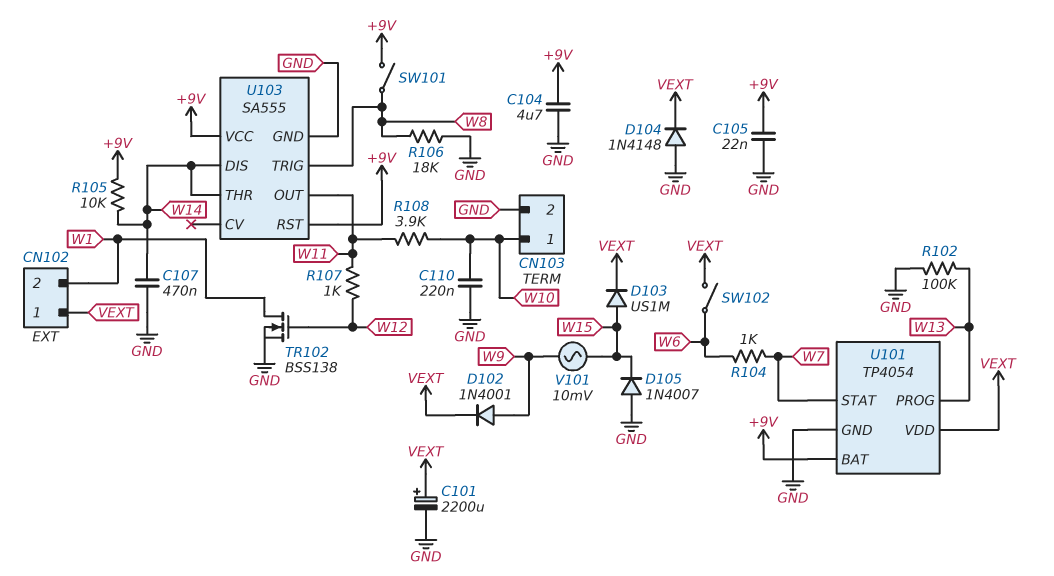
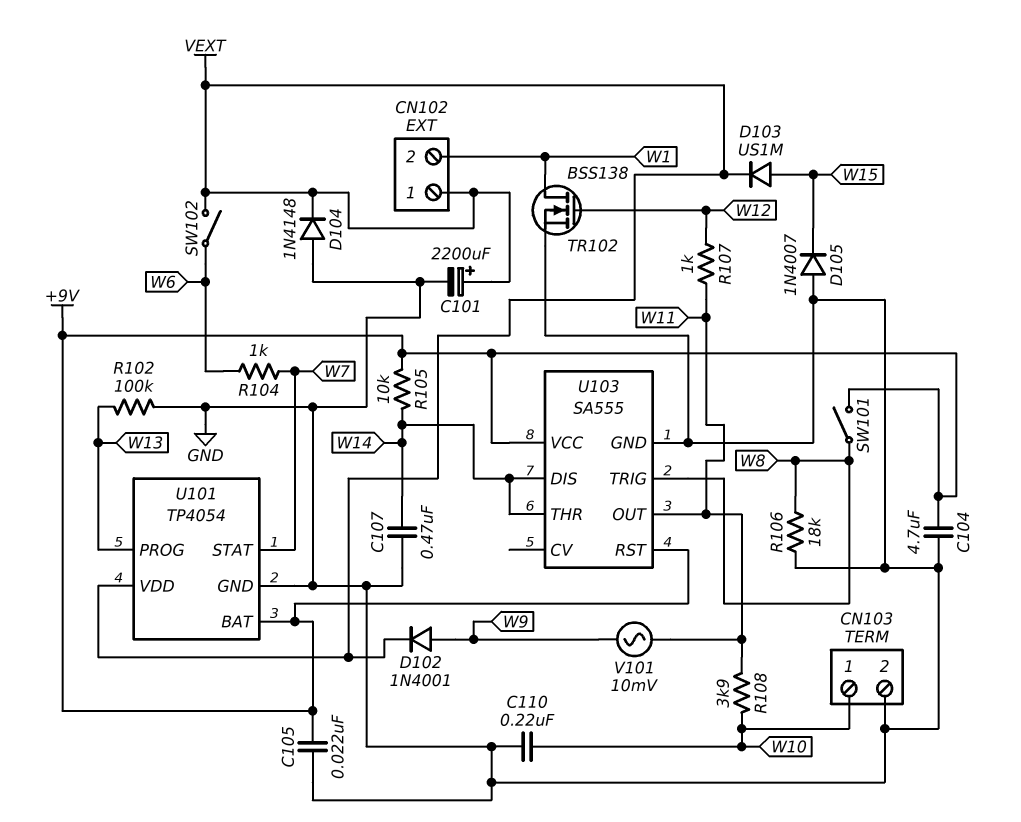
V101: AC 10mV (W9, W15) -> AC 10mV (W9, W11)

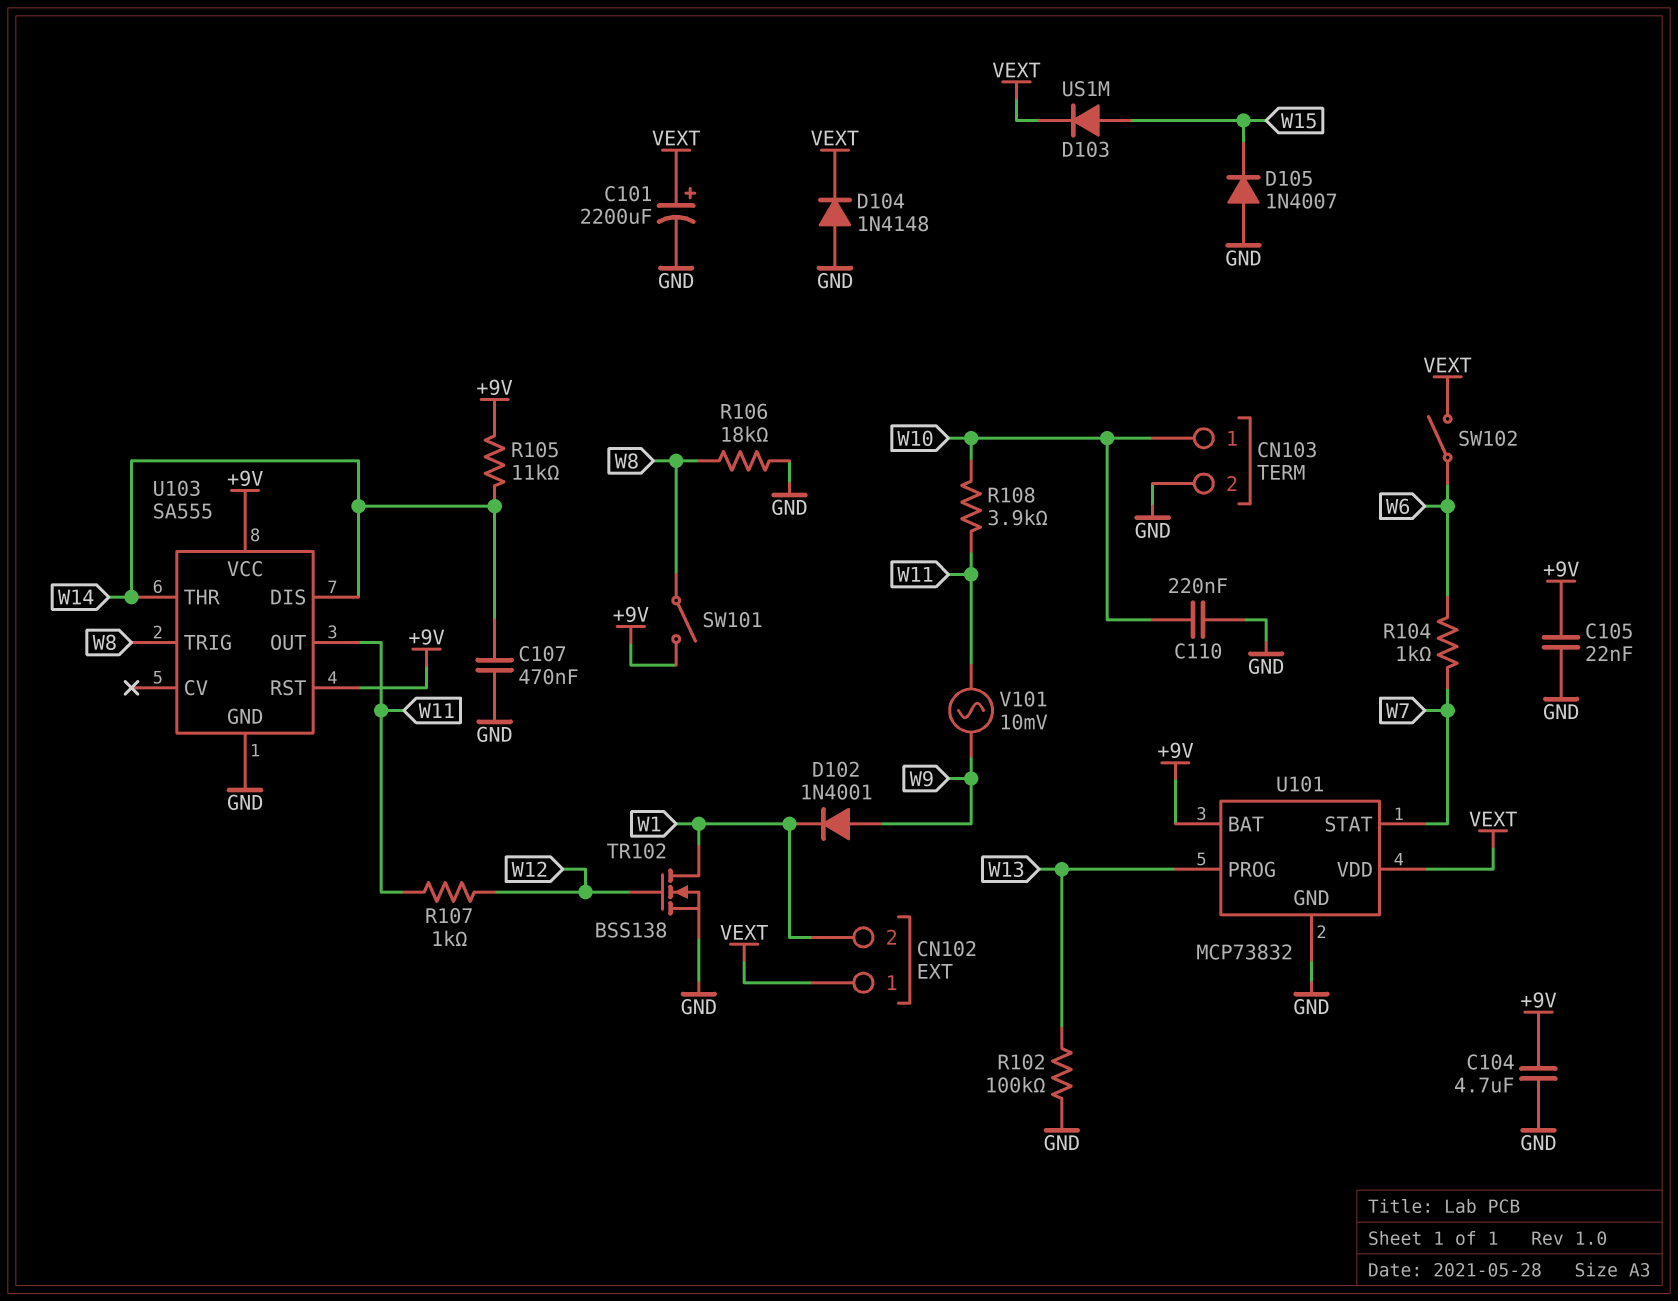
D102: diode 1N4001 (A W9, K VEXT) -> diode 1N4001 (A W9, K W1)
R105: 10k (+9V, W14) -> 11k (+9V, W14)
U101: TP4054 -> MCP73832

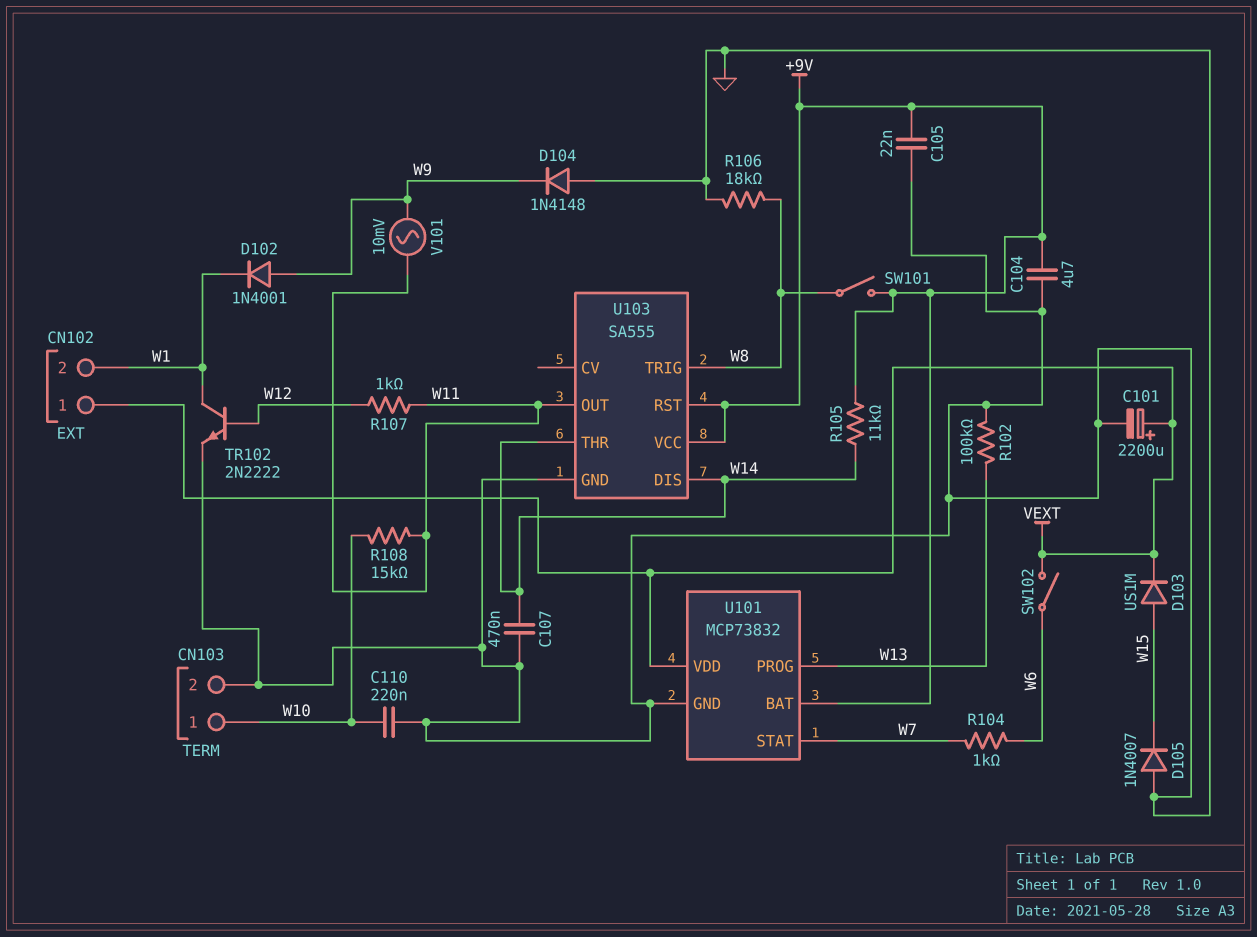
D104: diode 1N4148 (A GND, K VEXT) -> diode 1N4148 (A GND, K W9)
R108: 3.9k (W10, W11) -> 15k (W10, W11)
TR102: NMOS BSS138 (G W12, D W1, S GND) -> NPN 2N2222 (B W12, C W1, E GND)

